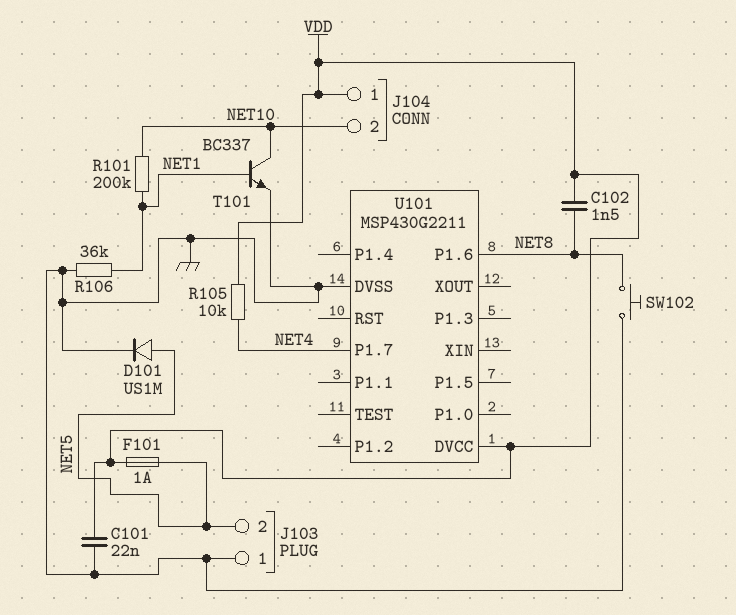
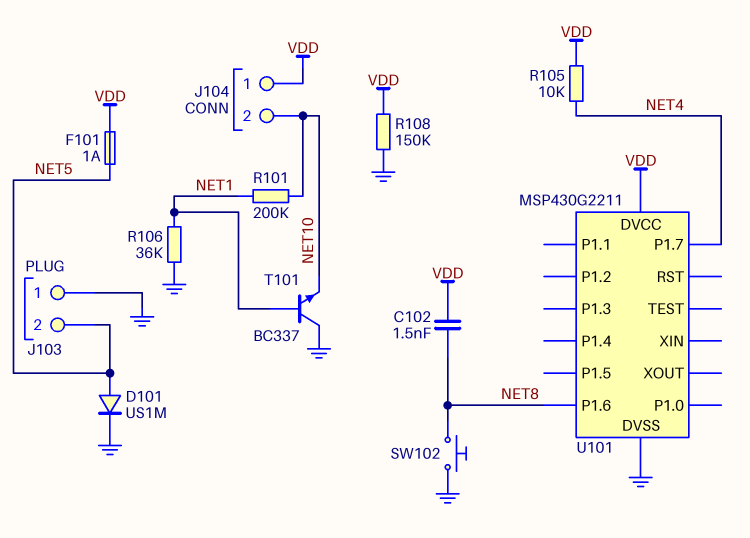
C101: 22nF (GND, VDD) -> none
R108: none -> 150k (GND, VDD)
T101: NPN BC337 (B NET1, C NET10, E GND) -> NPN BC337 (B NET1, C GND, E NET10)

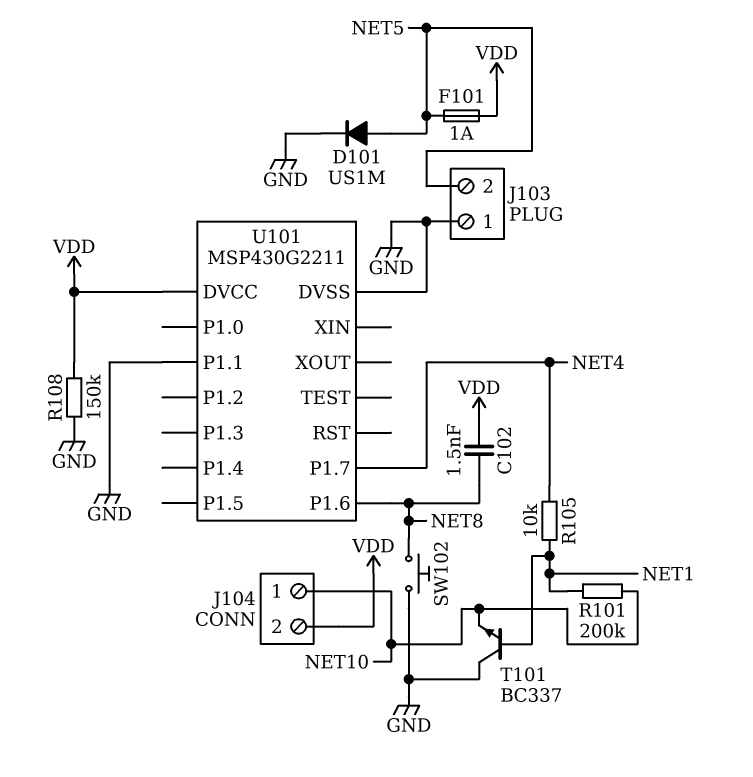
J104 pin 1: VDD -> NET10
J104 pin 2: NET10 -> VDD
R105: 10k (NET4, VDD) -> 10k (NET1, NET4)
R106: 36k (GND, NET1) -> none
U101 pin P1.1: none -> GND

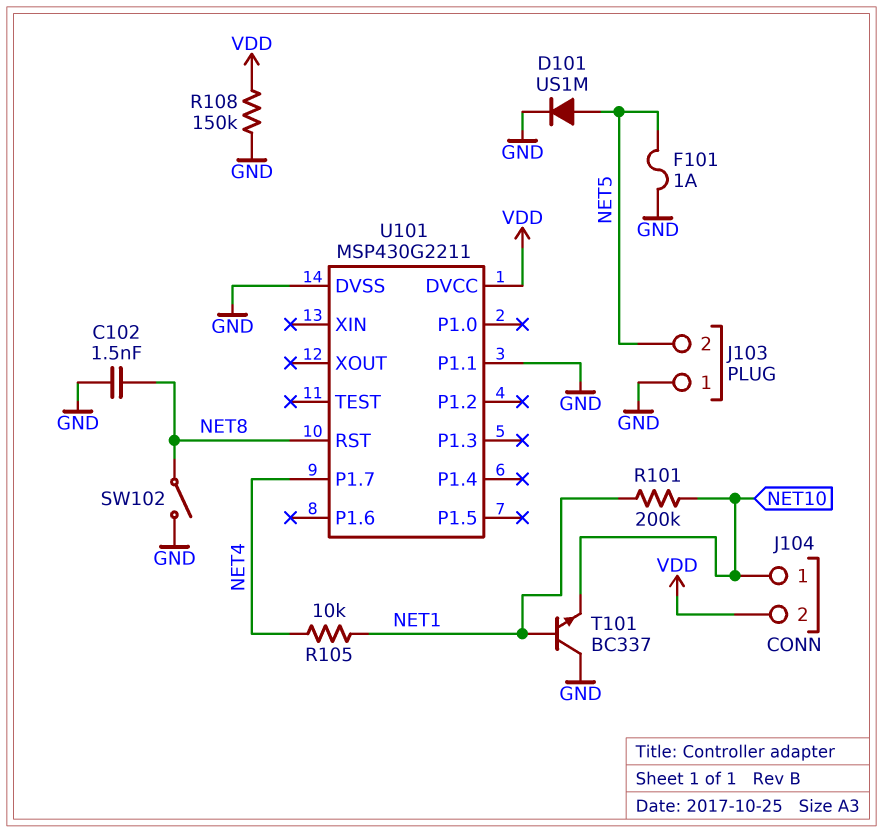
C102: 1.5nF (NET8, VDD) -> 1.5nF (GND, NET8)
F101: 1A (NET5, VDD) -> 1A (GND, NET5)
SW102: button (GND, NET8) -> switch (GND, NET8)
U101 pin P1.6: NET8 -> none
U101 pin RST: none -> NET8

